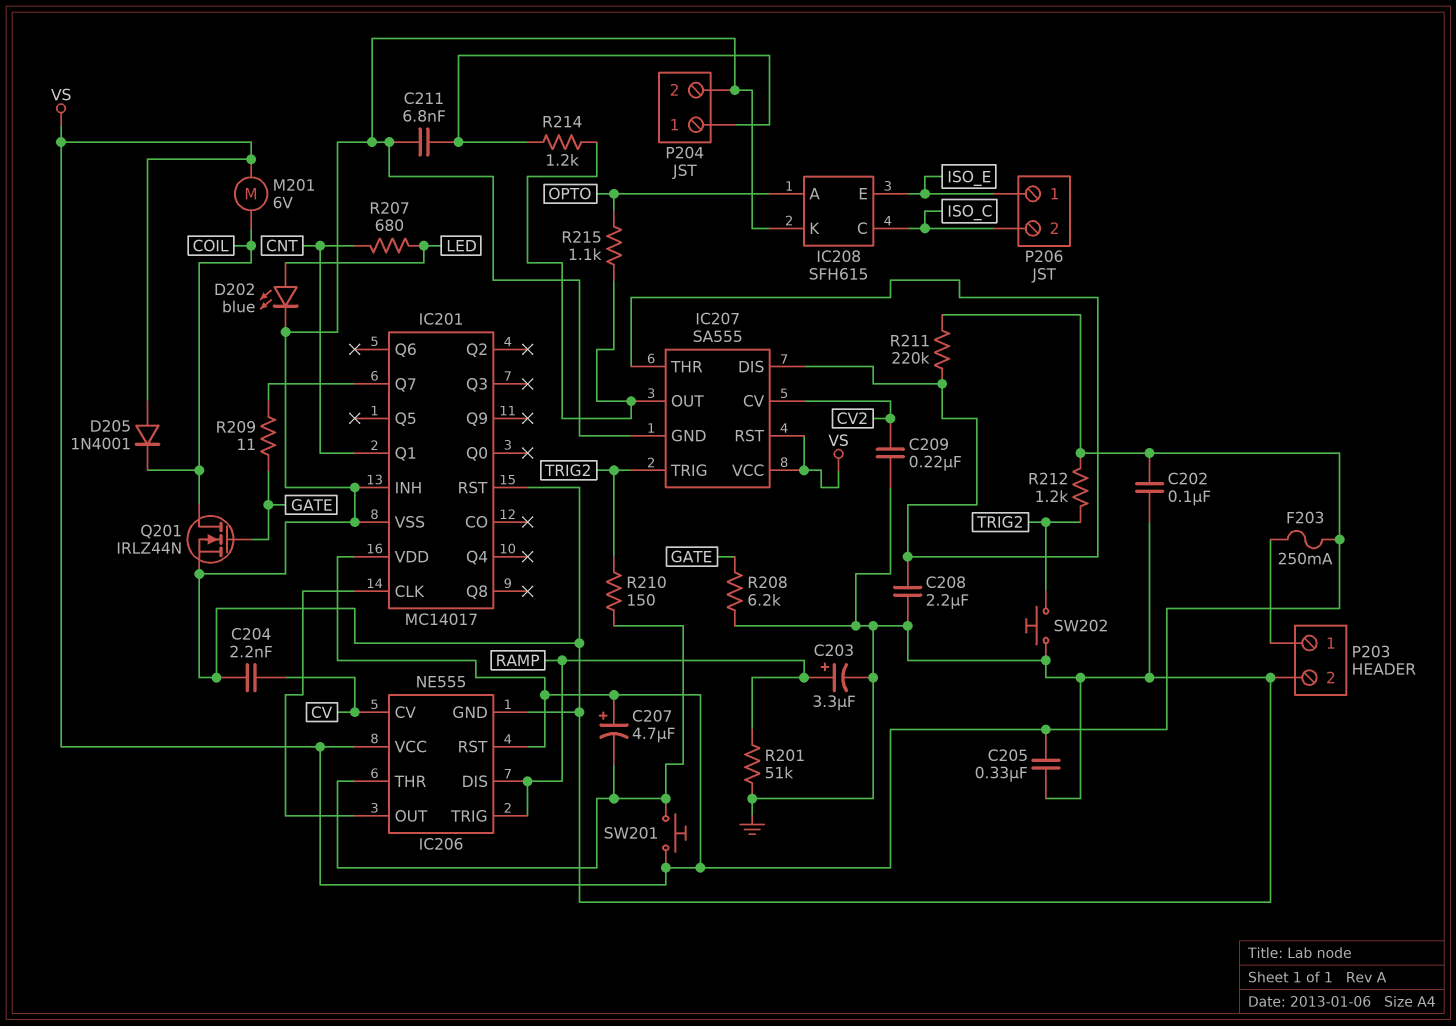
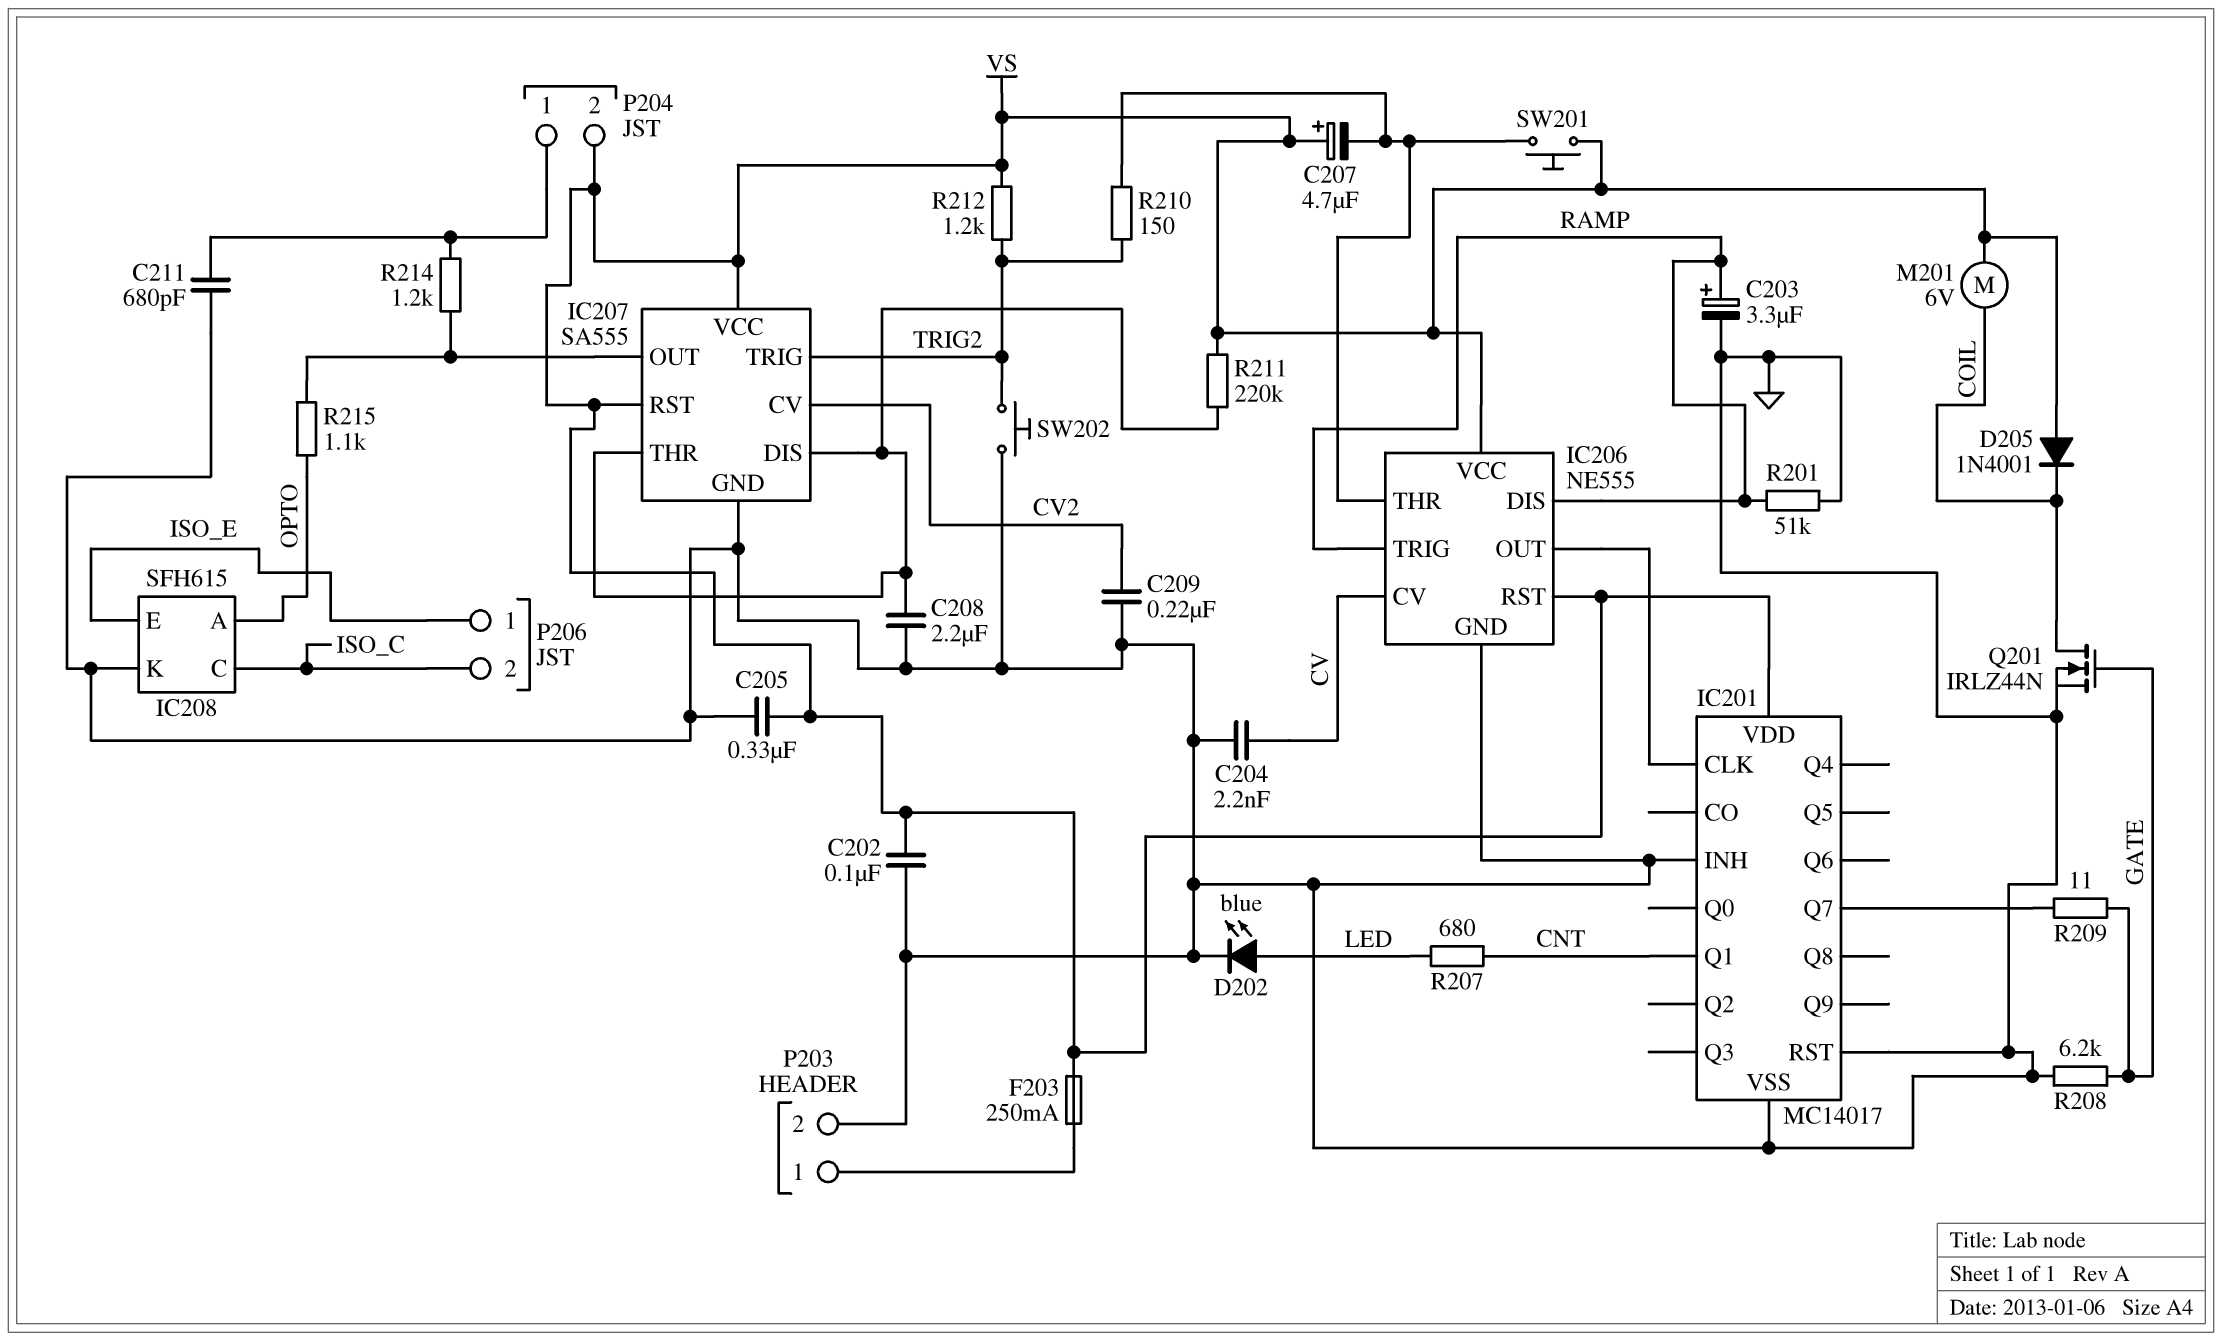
C211: 6.8nF (GND, P204/1) -> 680pF (GND, P204/1)
P204 pin 2: GND -> VS

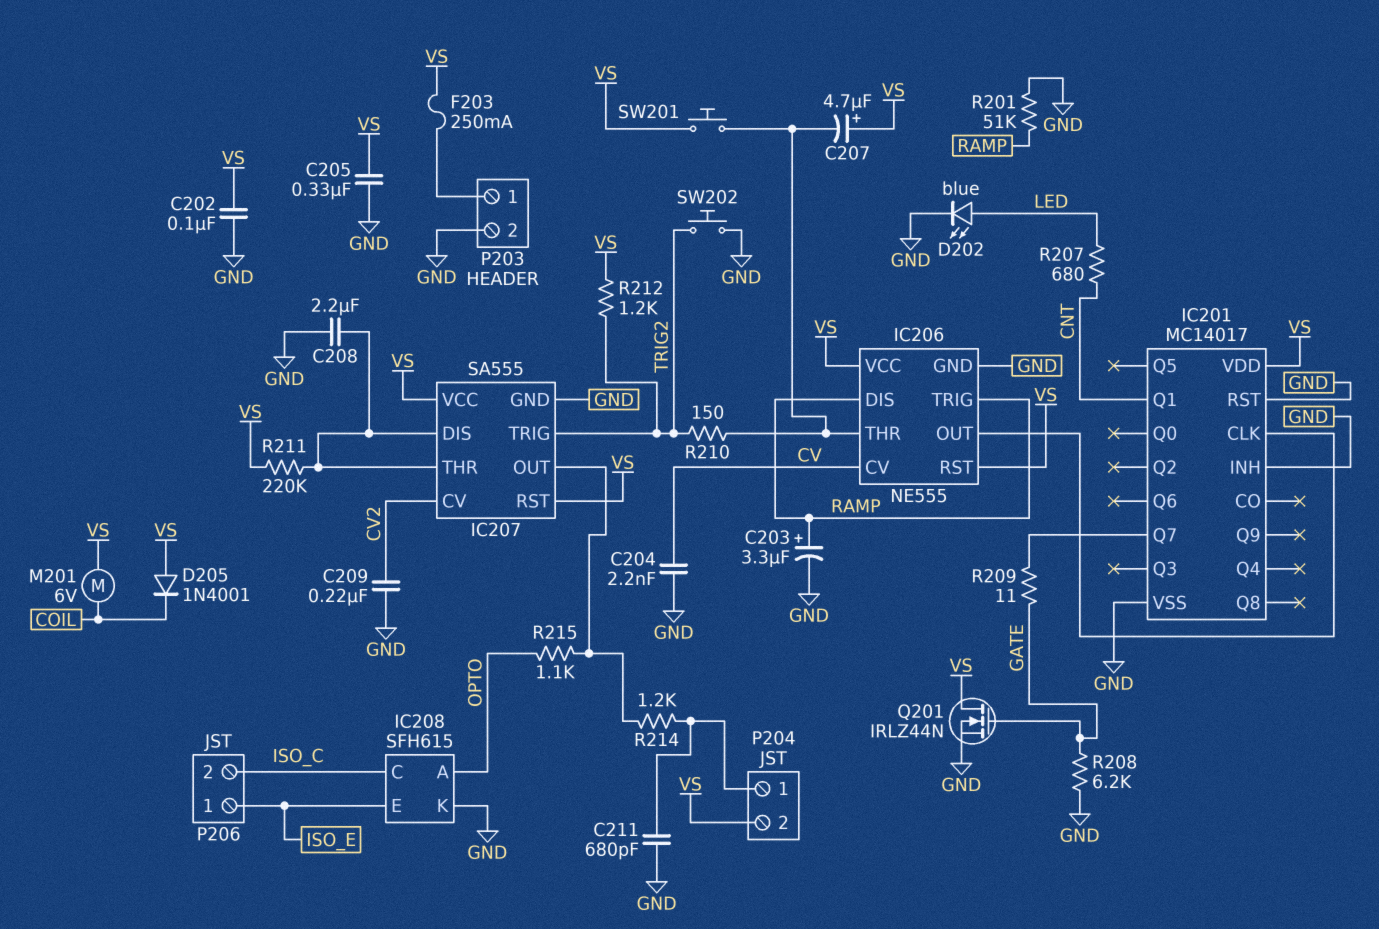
Q201: NMOS IRLZ44N (G GATE, D COIL, S GND) -> NMOS IRLZ44N (G GATE, D VS, S GND)

